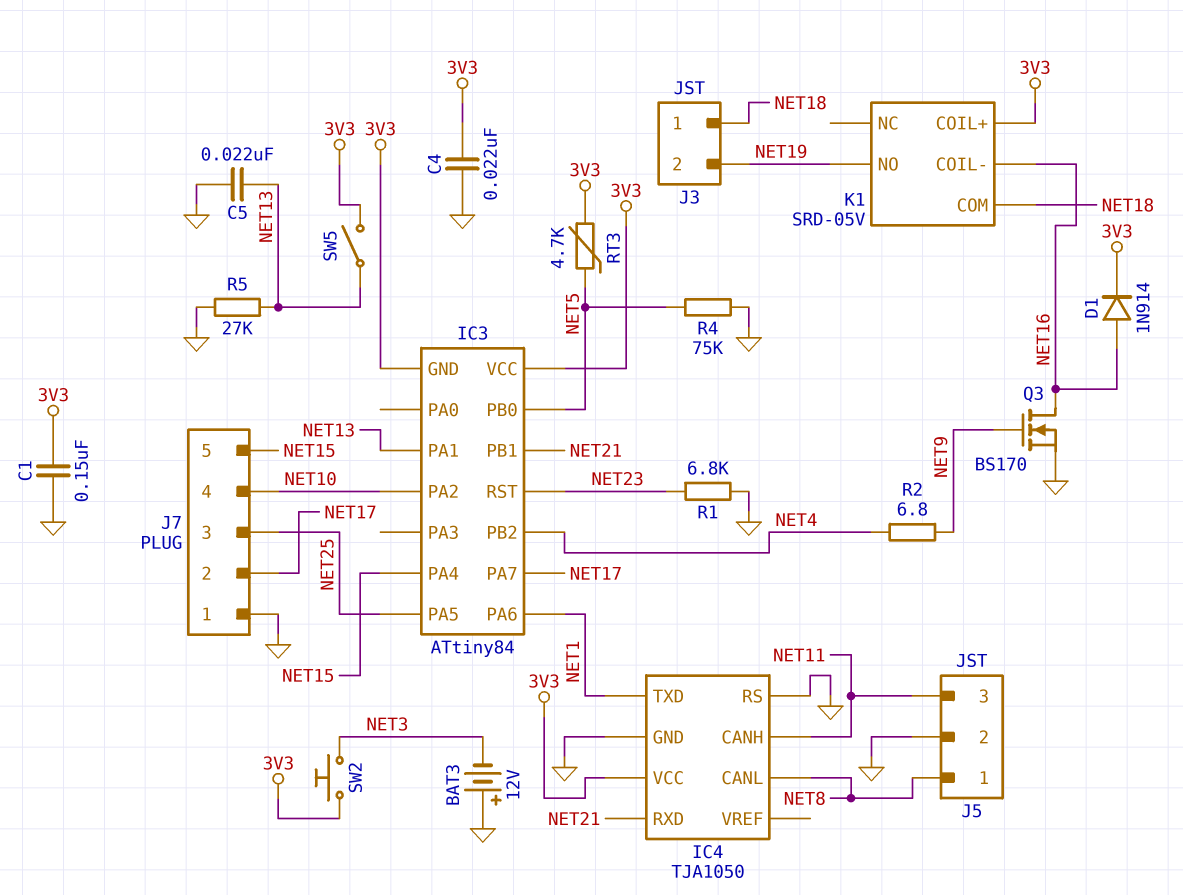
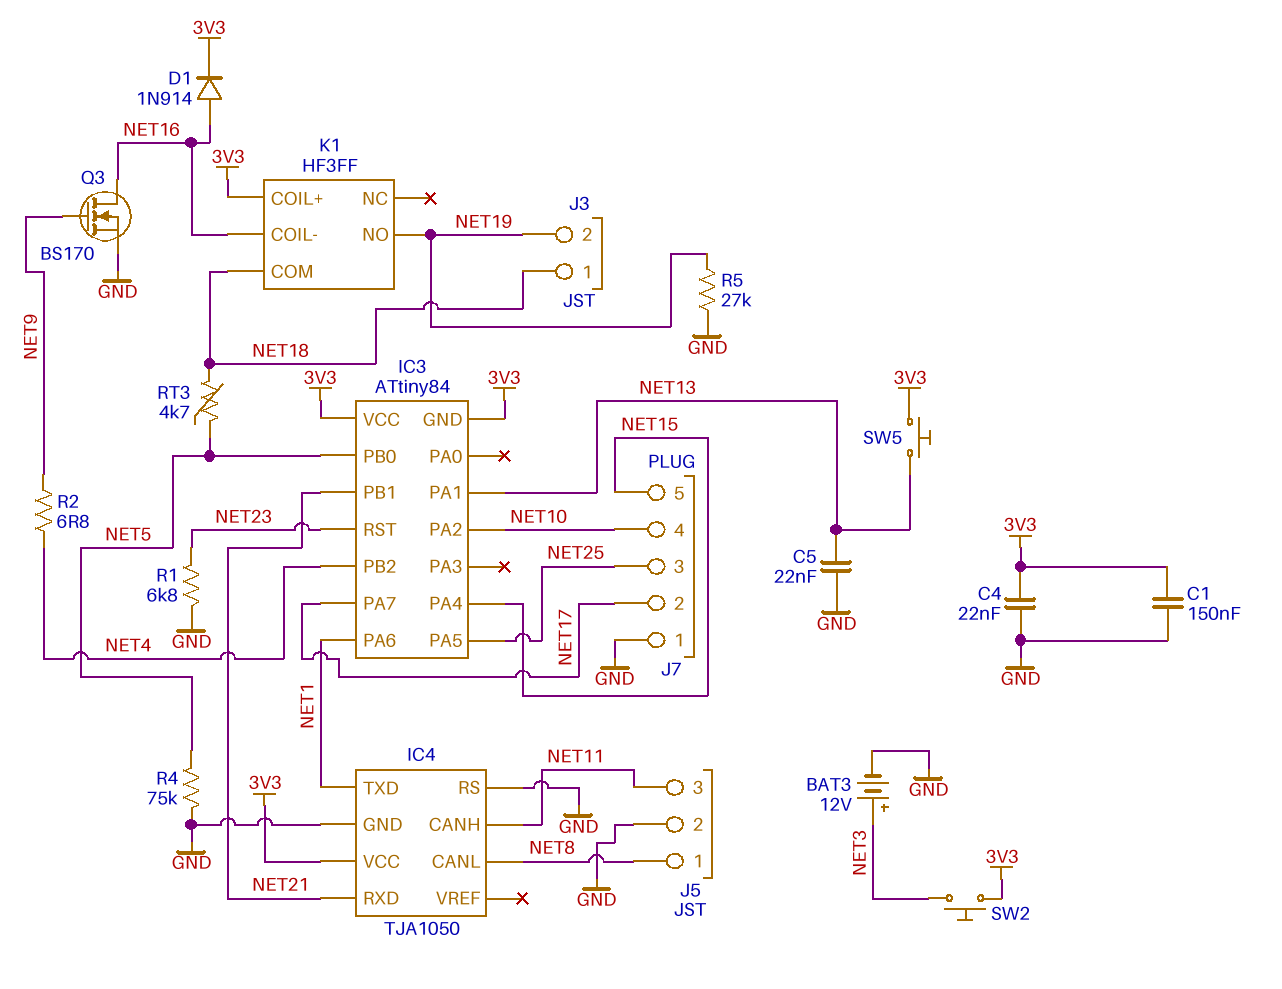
BAT3: 12V (plus GND, minus NET3) -> 12V (plus NET3, minus GND)
K1: SRD-05V -> HF3FF
R5: 27k (GND, NET13) -> 27k (GND, NET19)
RT3: 4.7k (3V3, NET5) -> 4.7k (NET5, NET18)
SW5: switch (3V3, NET13) -> button (3V3, NET13)

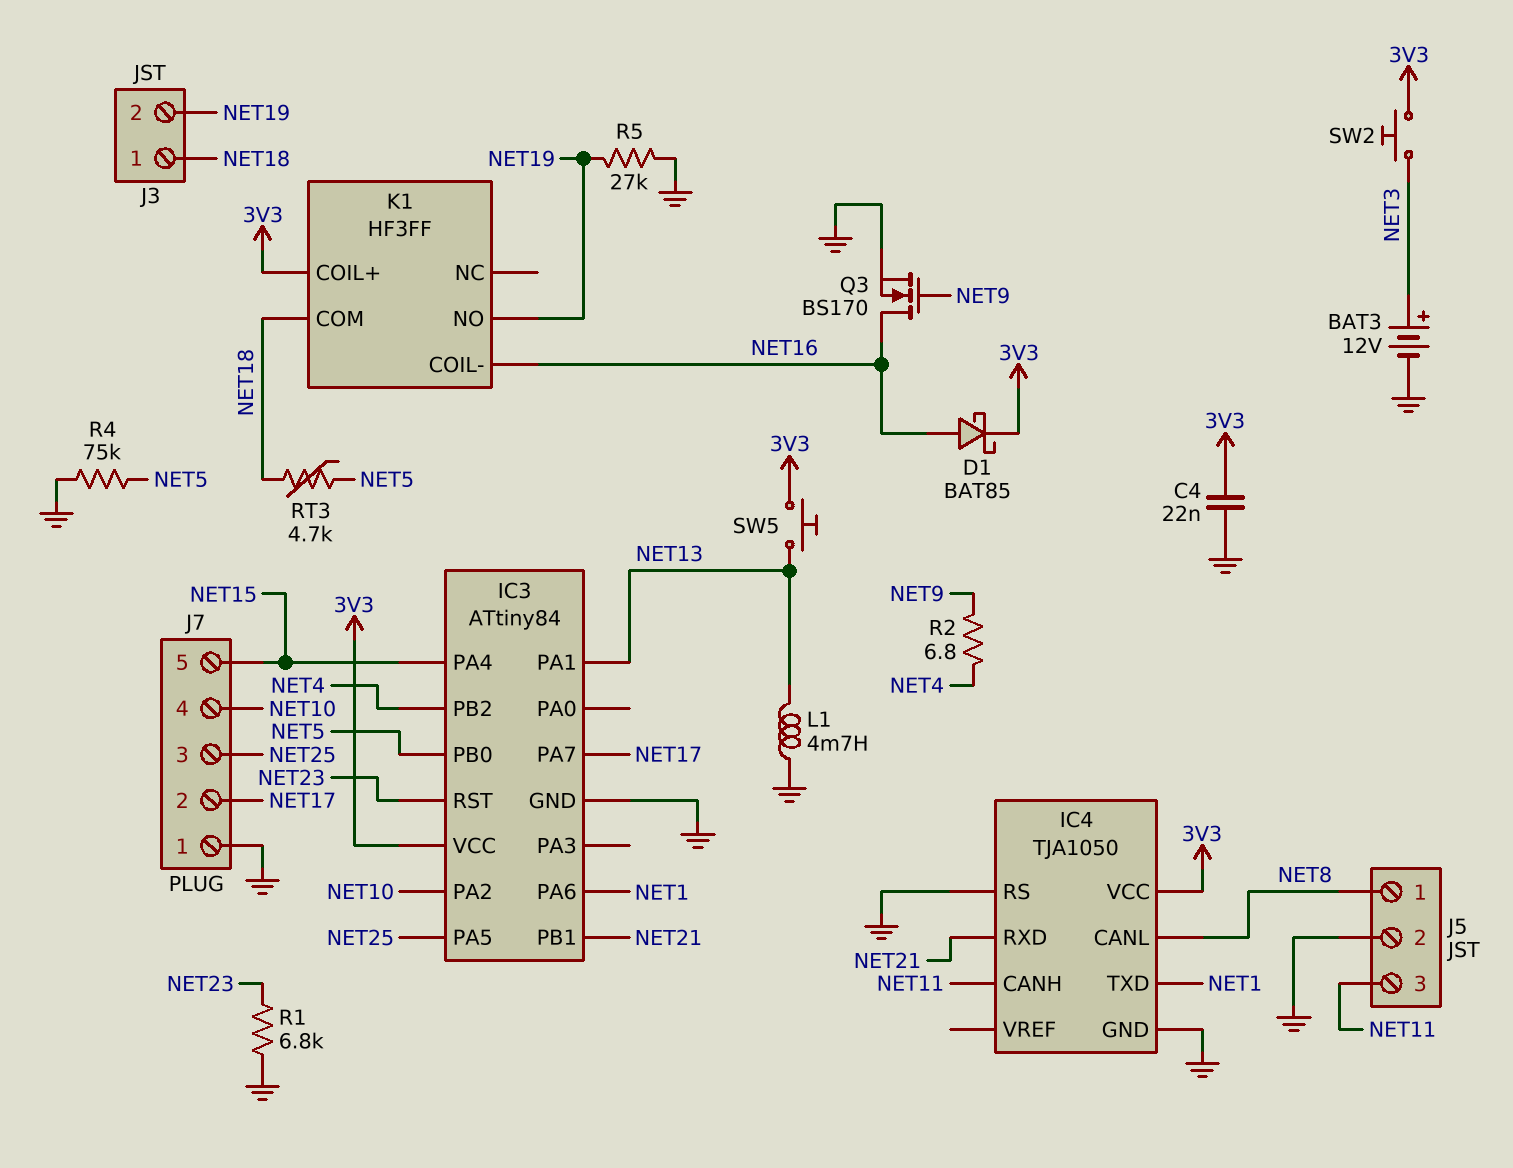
C1: 150nF (3V3, GND) -> none
C5: 22nF (GND, NET13) -> none
D1: diode 1N914 (A NET16, K 3V3) -> schottky BAT85 (A NET16, K 3V3)
IC3 pin GND: 3V3 -> GND
L1: none -> 4.7mH (GND, NET13)

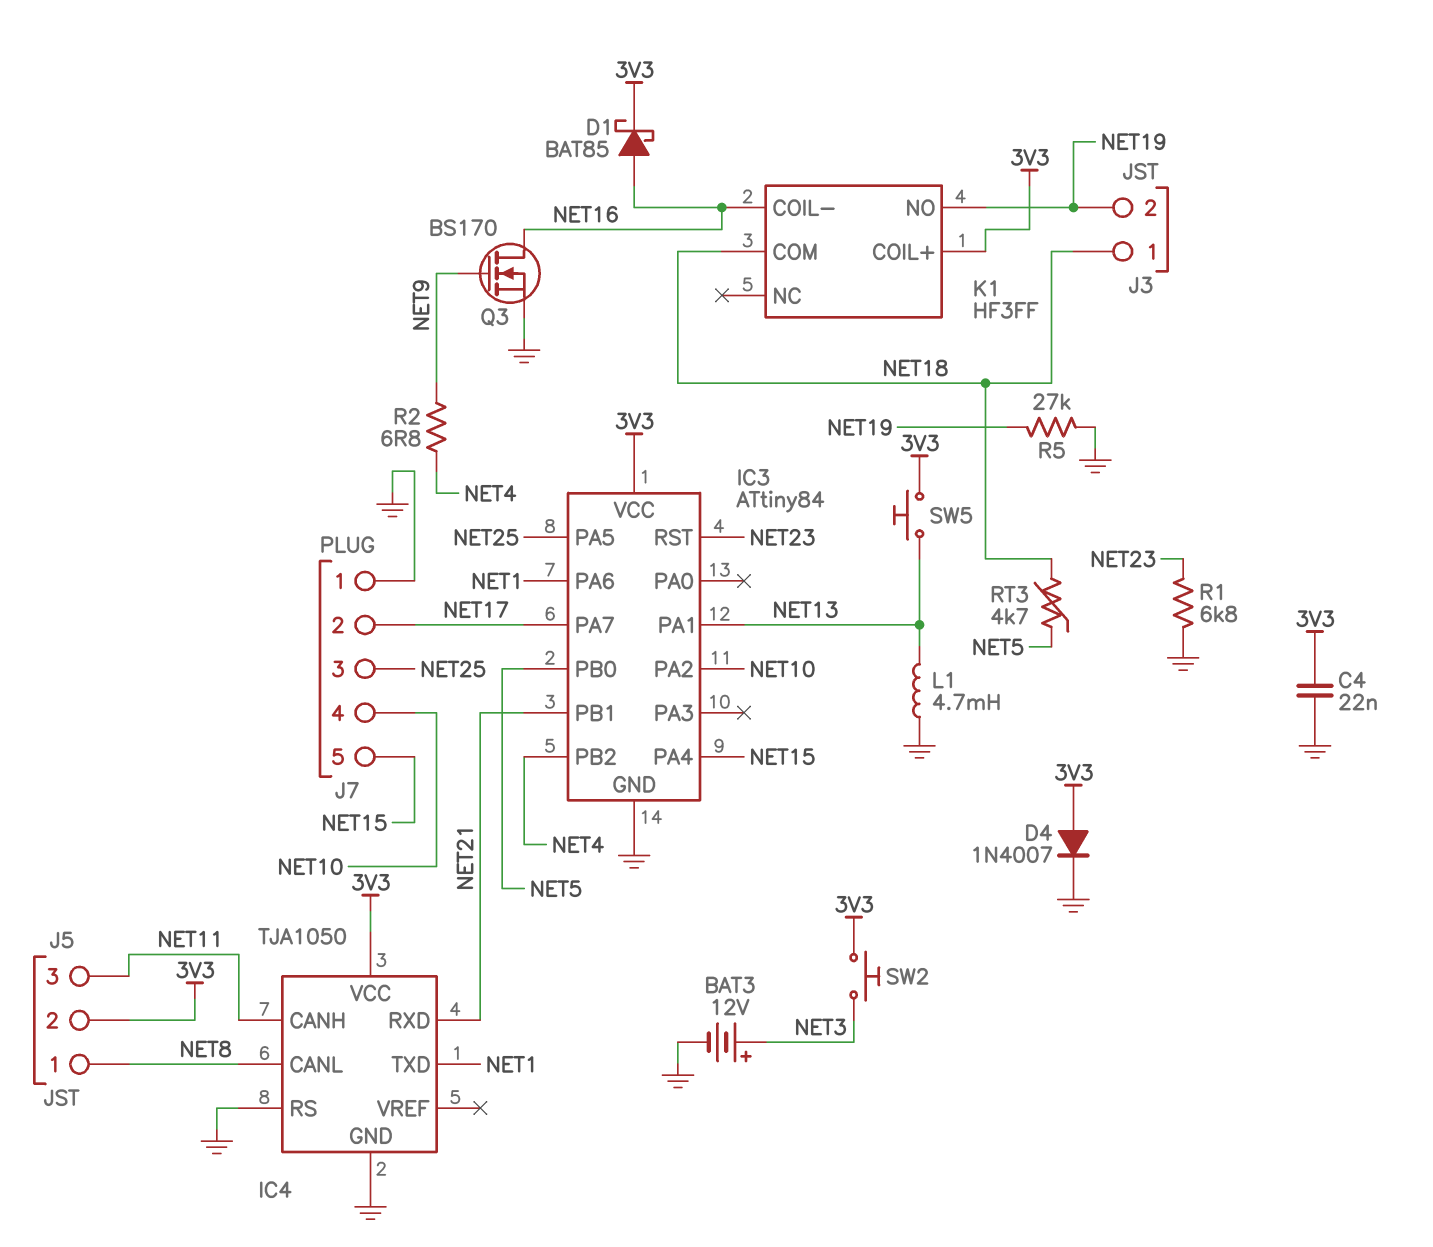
D4: none -> diode 1N4007 (A 3V3, K GND)
J5 pin 2: GND -> 3V3
R4: 75k (GND, NET5) -> none

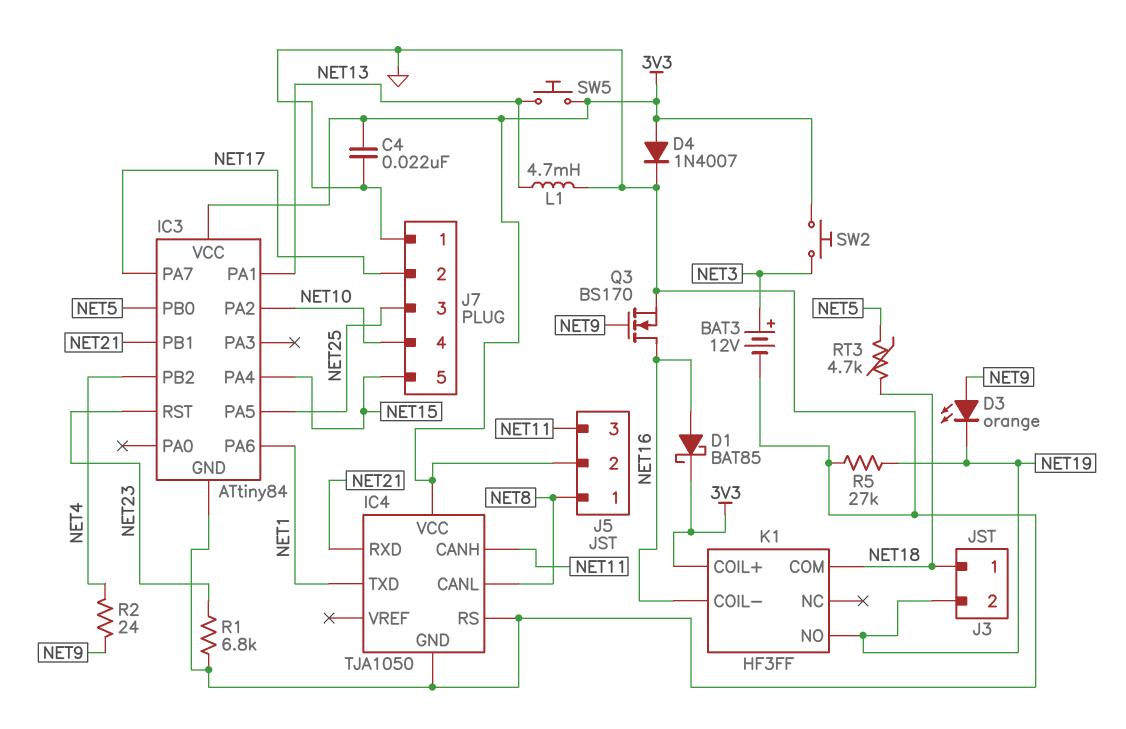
D3: none -> LED orange (A NET9, K NET19)
R2: 6.8 (NET4, NET9) -> 24 (NET4, NET9)

